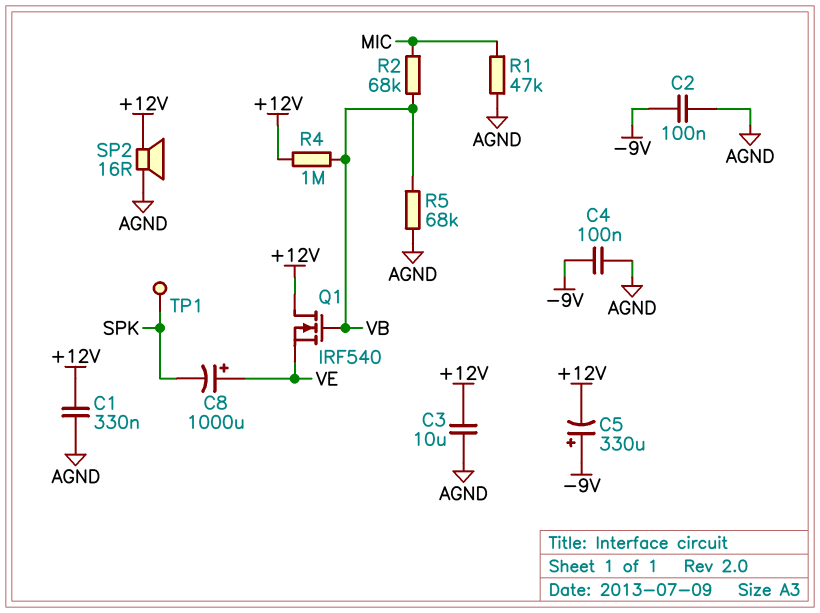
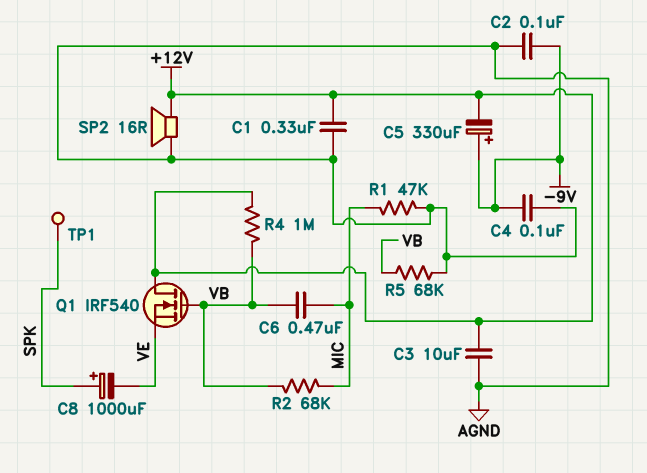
C6: none -> 470nF (MIC, VB)
C8: 1000uF (plus VE, minus SPK) -> 1000uF (plus SPK, minus VE)

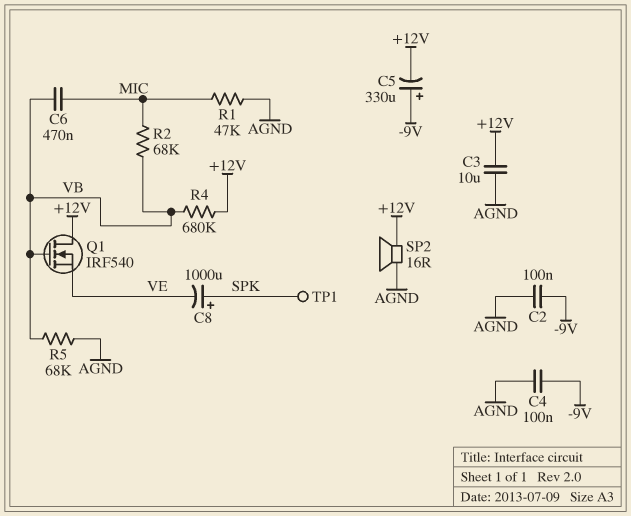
C1: 330nF (+12V, AGND) -> none
R4: 1M (+12V, VB) -> 680k (+12V, VB)

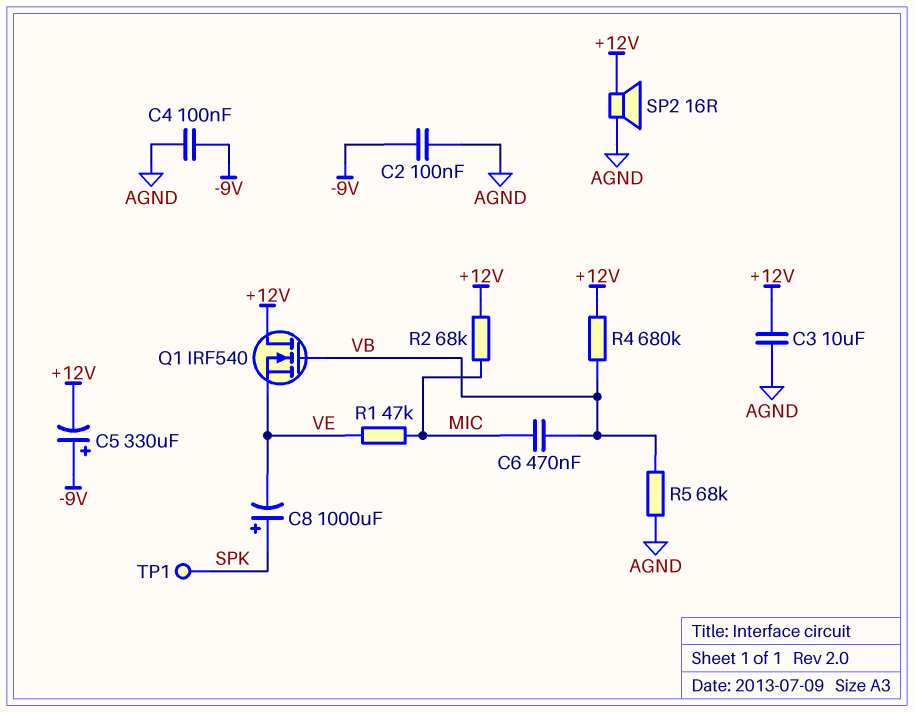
R1: 47k (AGND, MIC) -> 47k (MIC, VE)
R2: 68k (MIC, VB) -> 68k (+12V, MIC)

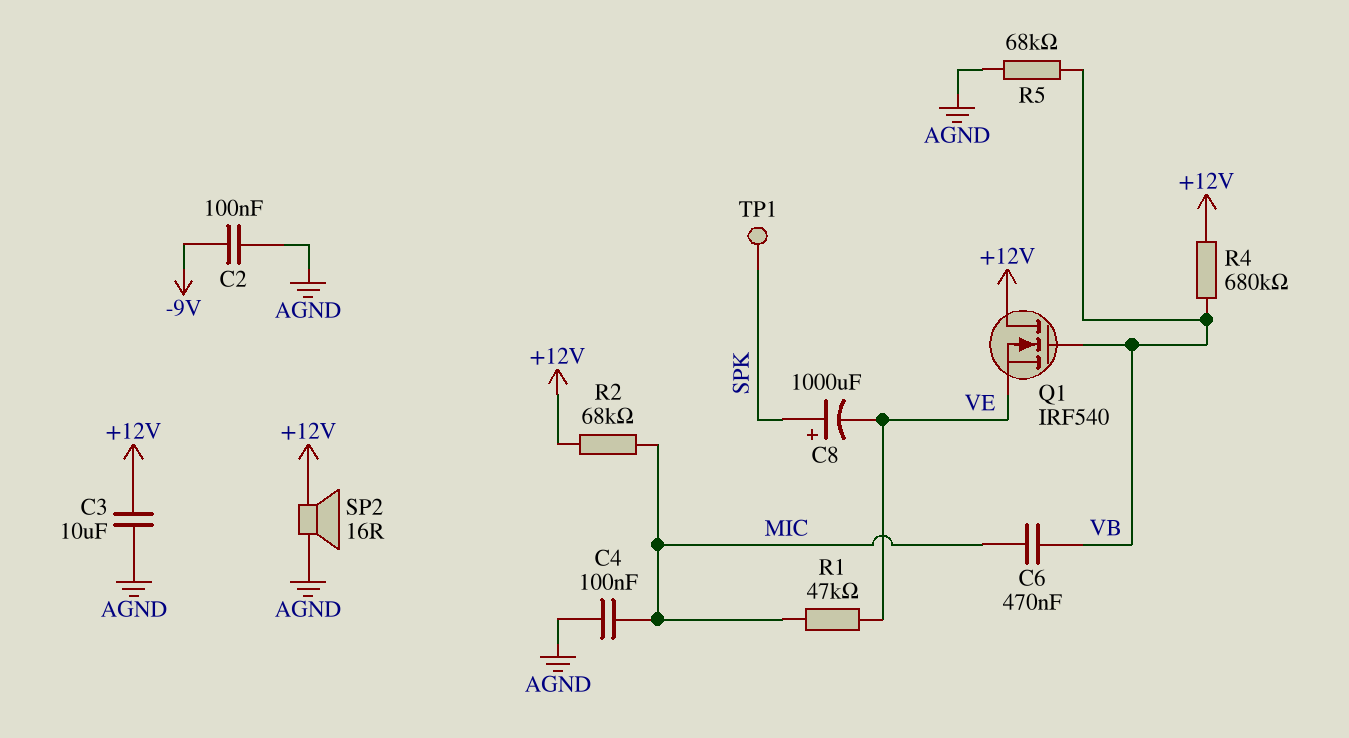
C4: 100nF (-9V, AGND) -> 100nF (AGND, MIC)
C5: 330uF (plus -9V, minus +12V) -> none

